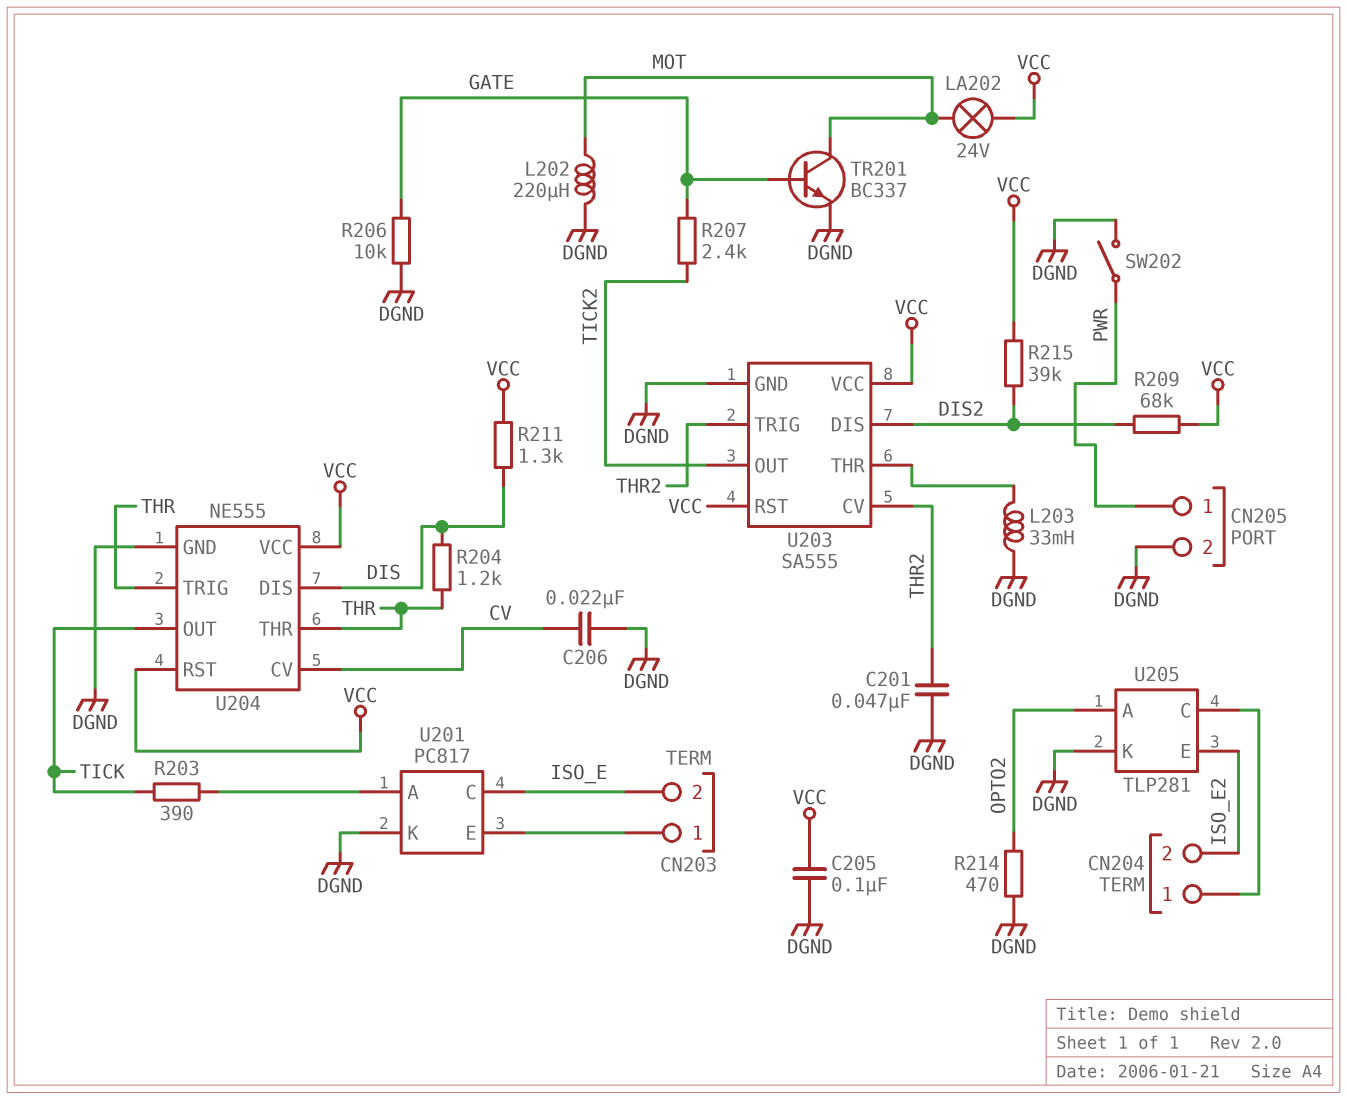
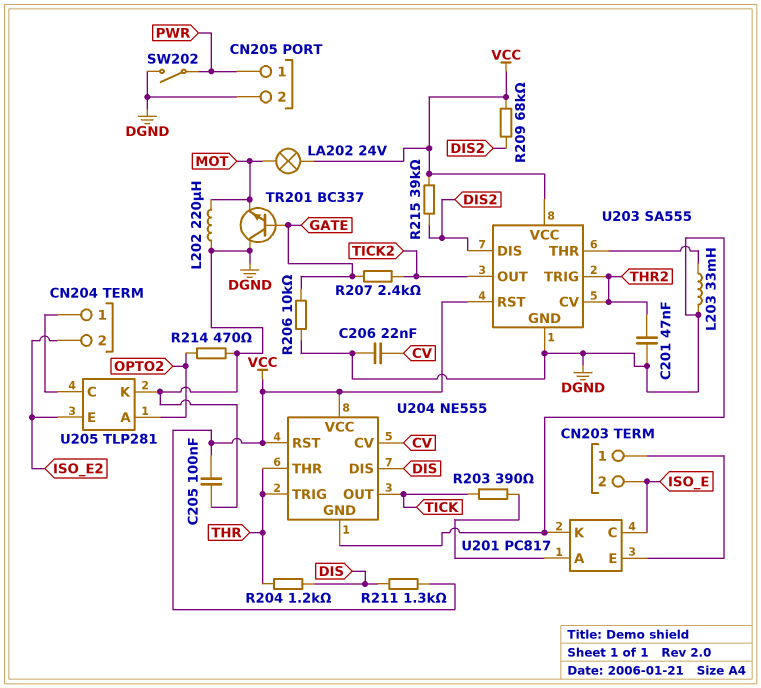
TR201: NPN BC337 (B GATE, C MOT, E DGND) -> NPN BC337 (B GATE, C DGND, E MOT)

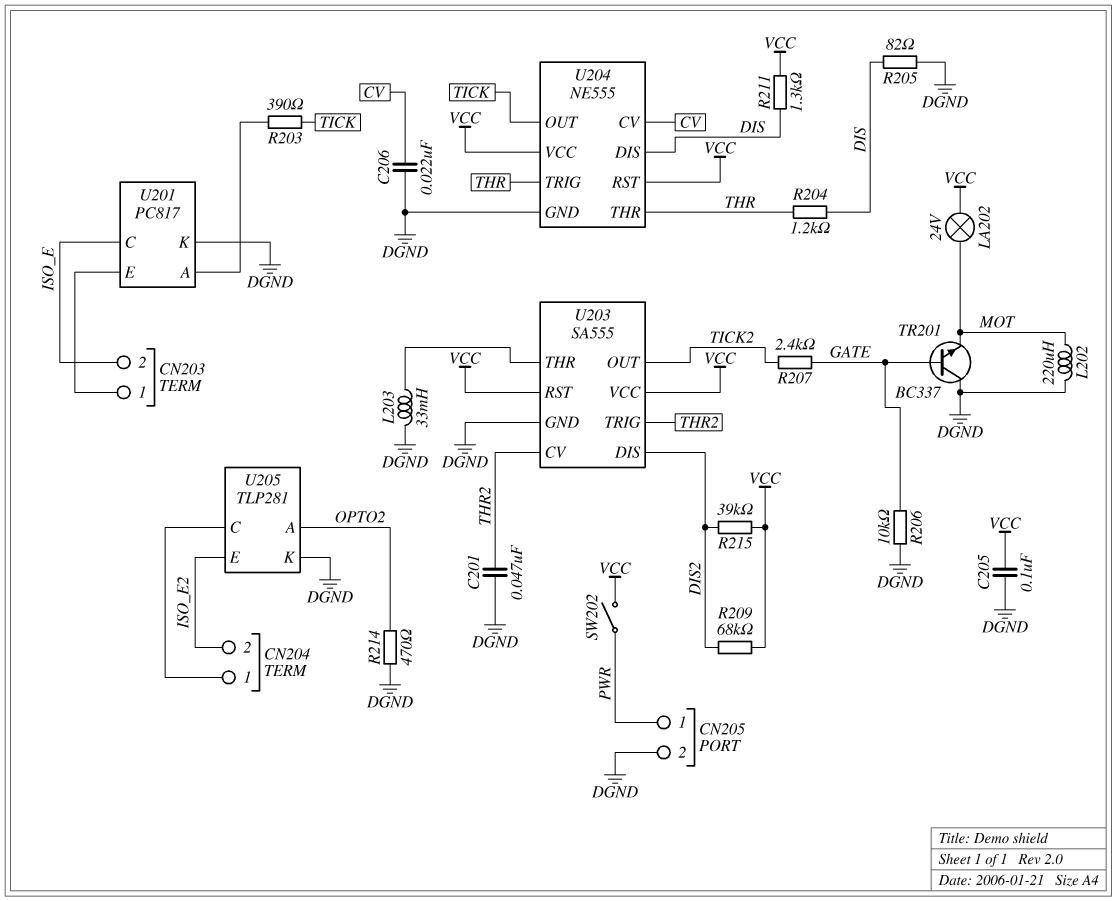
R205: none -> 82 (DGND, DIS)
SW202: switch (DGND, PWR) -> switch (PWR, VCC)

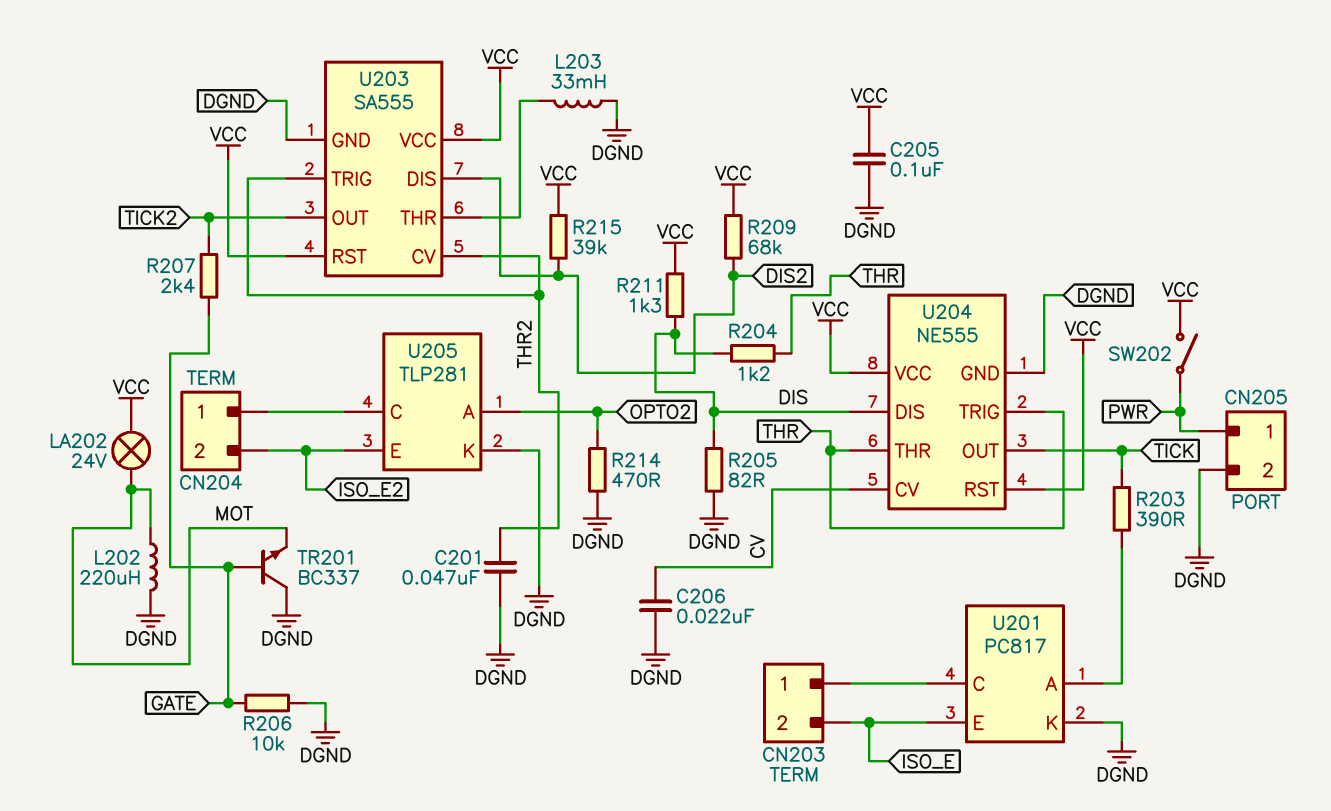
U201 pin C: ISO_E -> CN203/1
U201 pin E: CN203/1 -> ISO_E

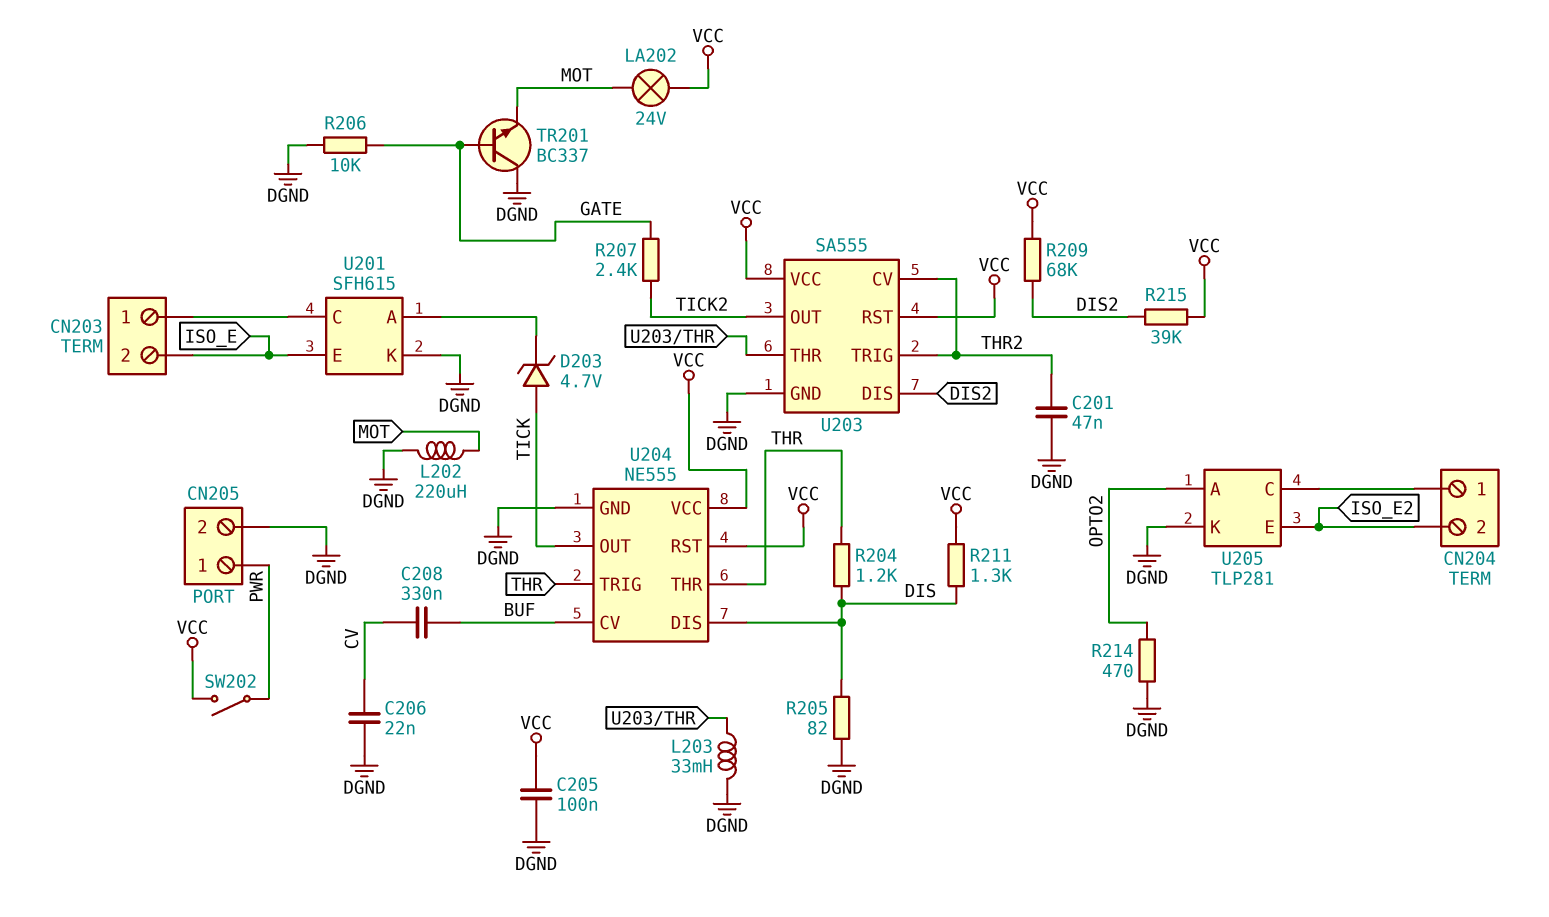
C208: none -> 330nF (BUF, CV)
D203: none -> zener 4.7V (A TICK, K U201/A)
R203: 390 (TICK, U201/A) -> none
U201: PC817 -> SFH615
U204 pin CV: CV -> BUF

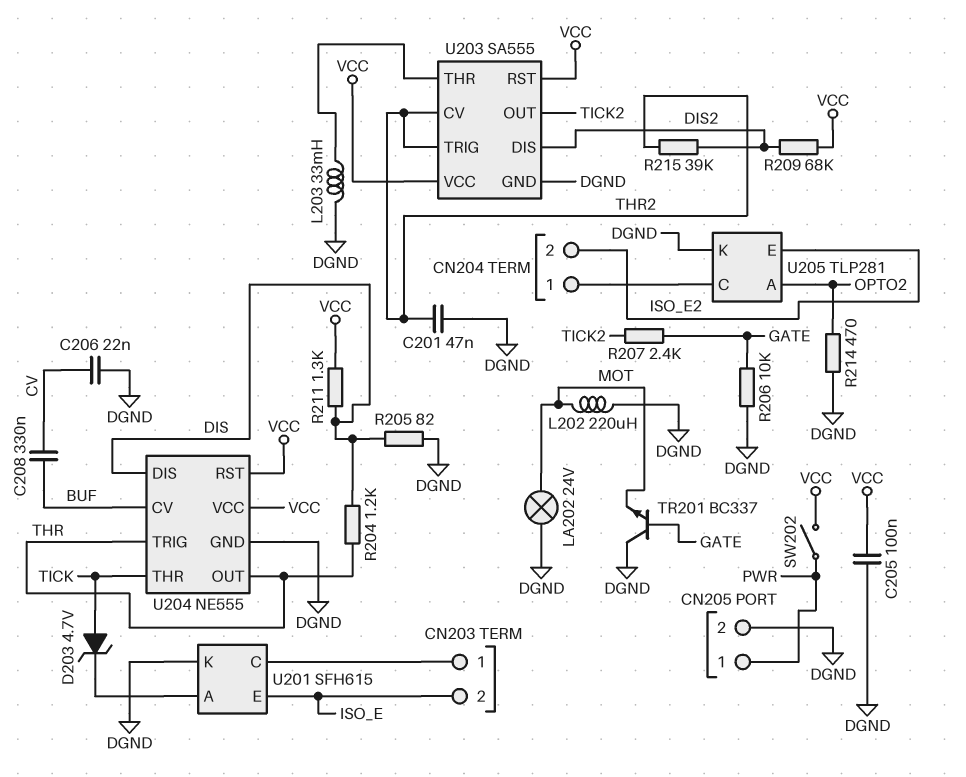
LA202: lamp 24V (MOT, VCC) -> lamp 24V (DGND, MOT)
R215: 39k (DIS2, VCC) -> 39k (DIS2, THR2)
U204 pin OUT: TICK -> THR
U204 pin THR: THR -> TICK

